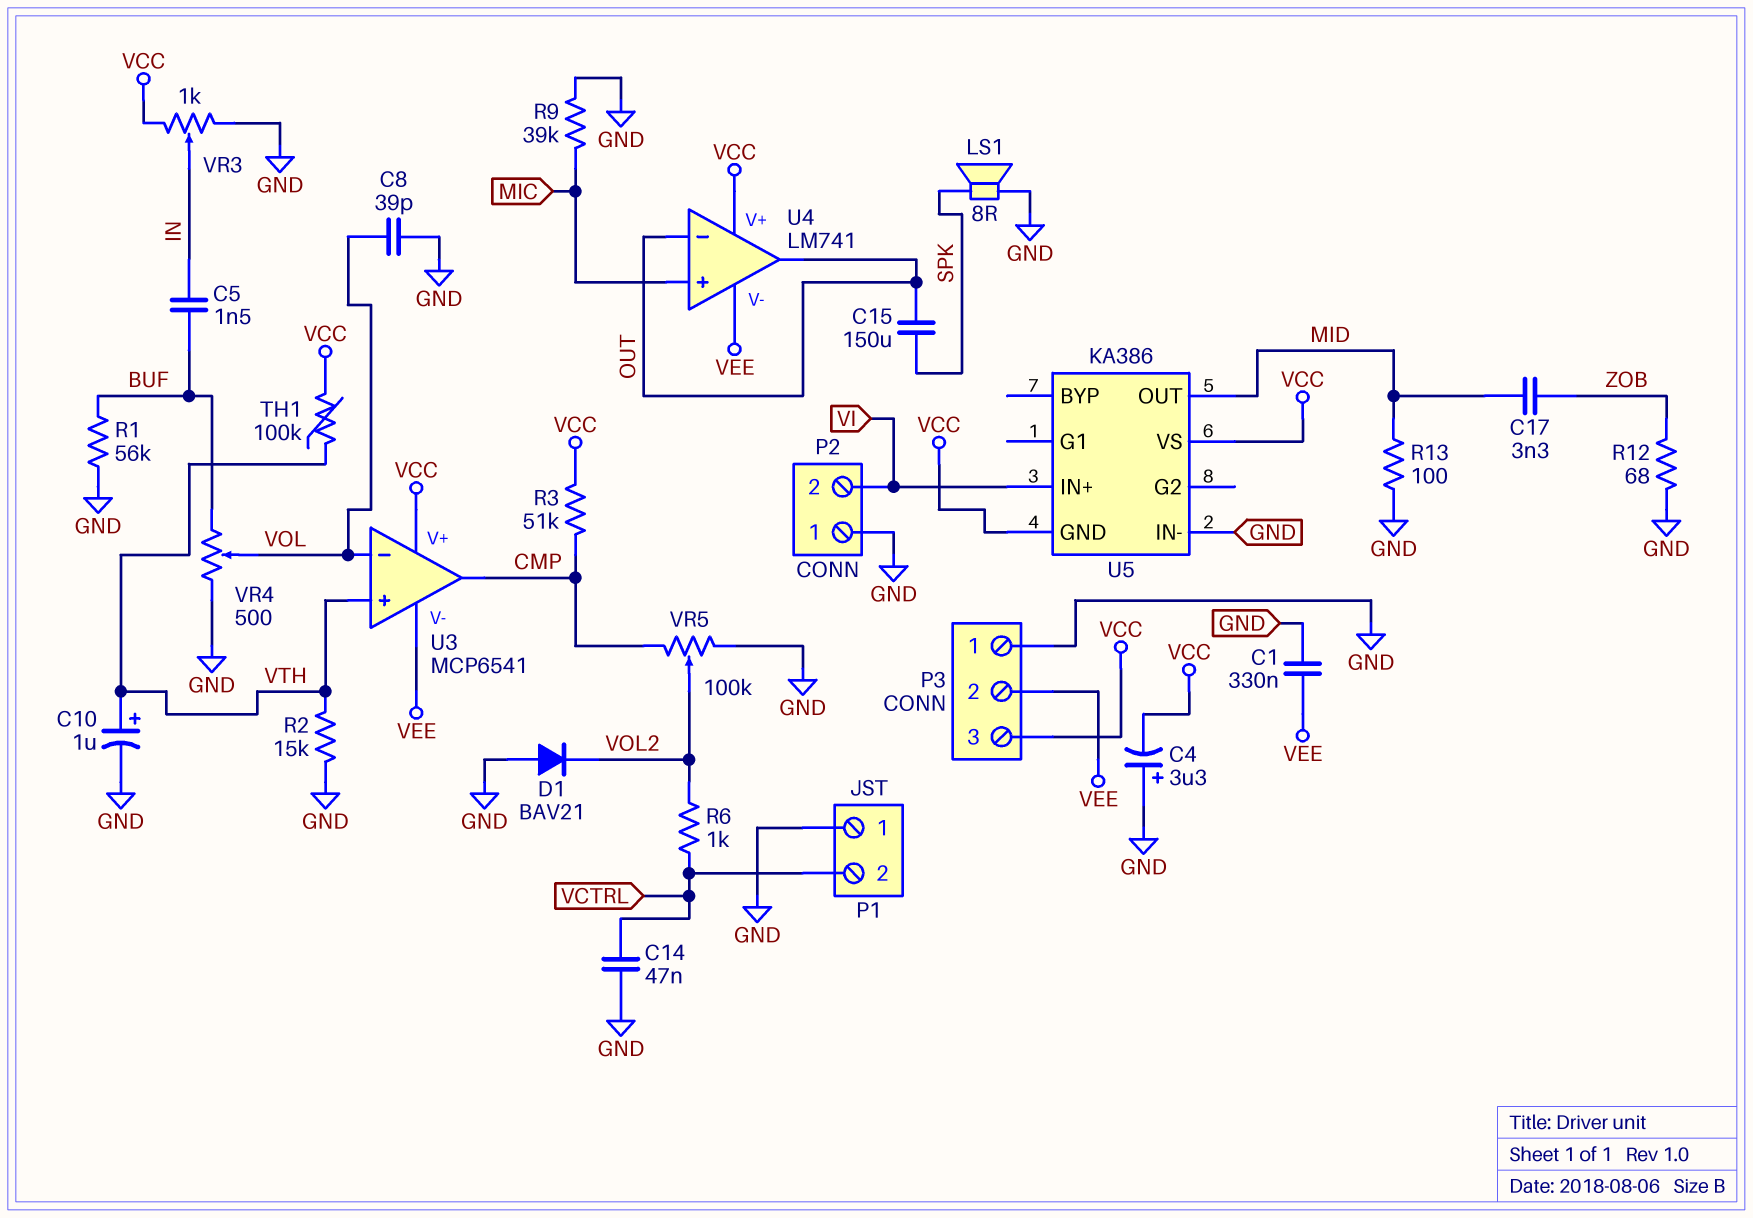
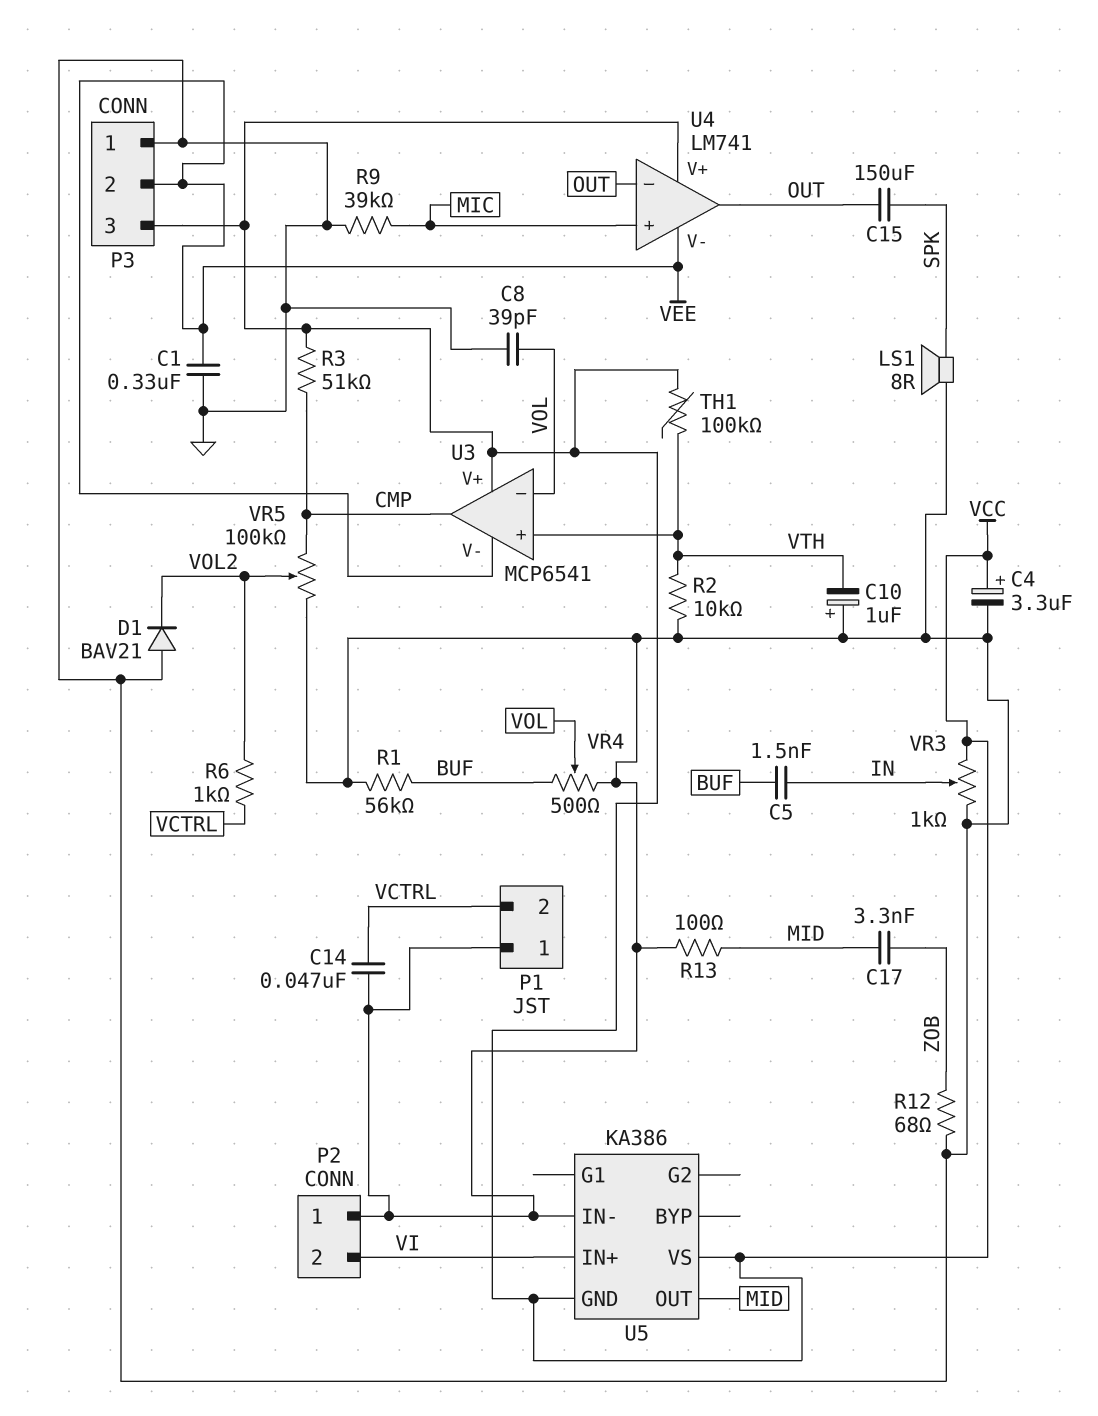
C4: 3.3uF (plus GND, minus VCC) -> 3.3uF (plus VCC, minus GND)
C10: 1uF (plus VTH, minus GND) -> 1uF (plus GND, minus VTH)
R2: 15k (GND, VTH) -> 10k (GND, VTH)

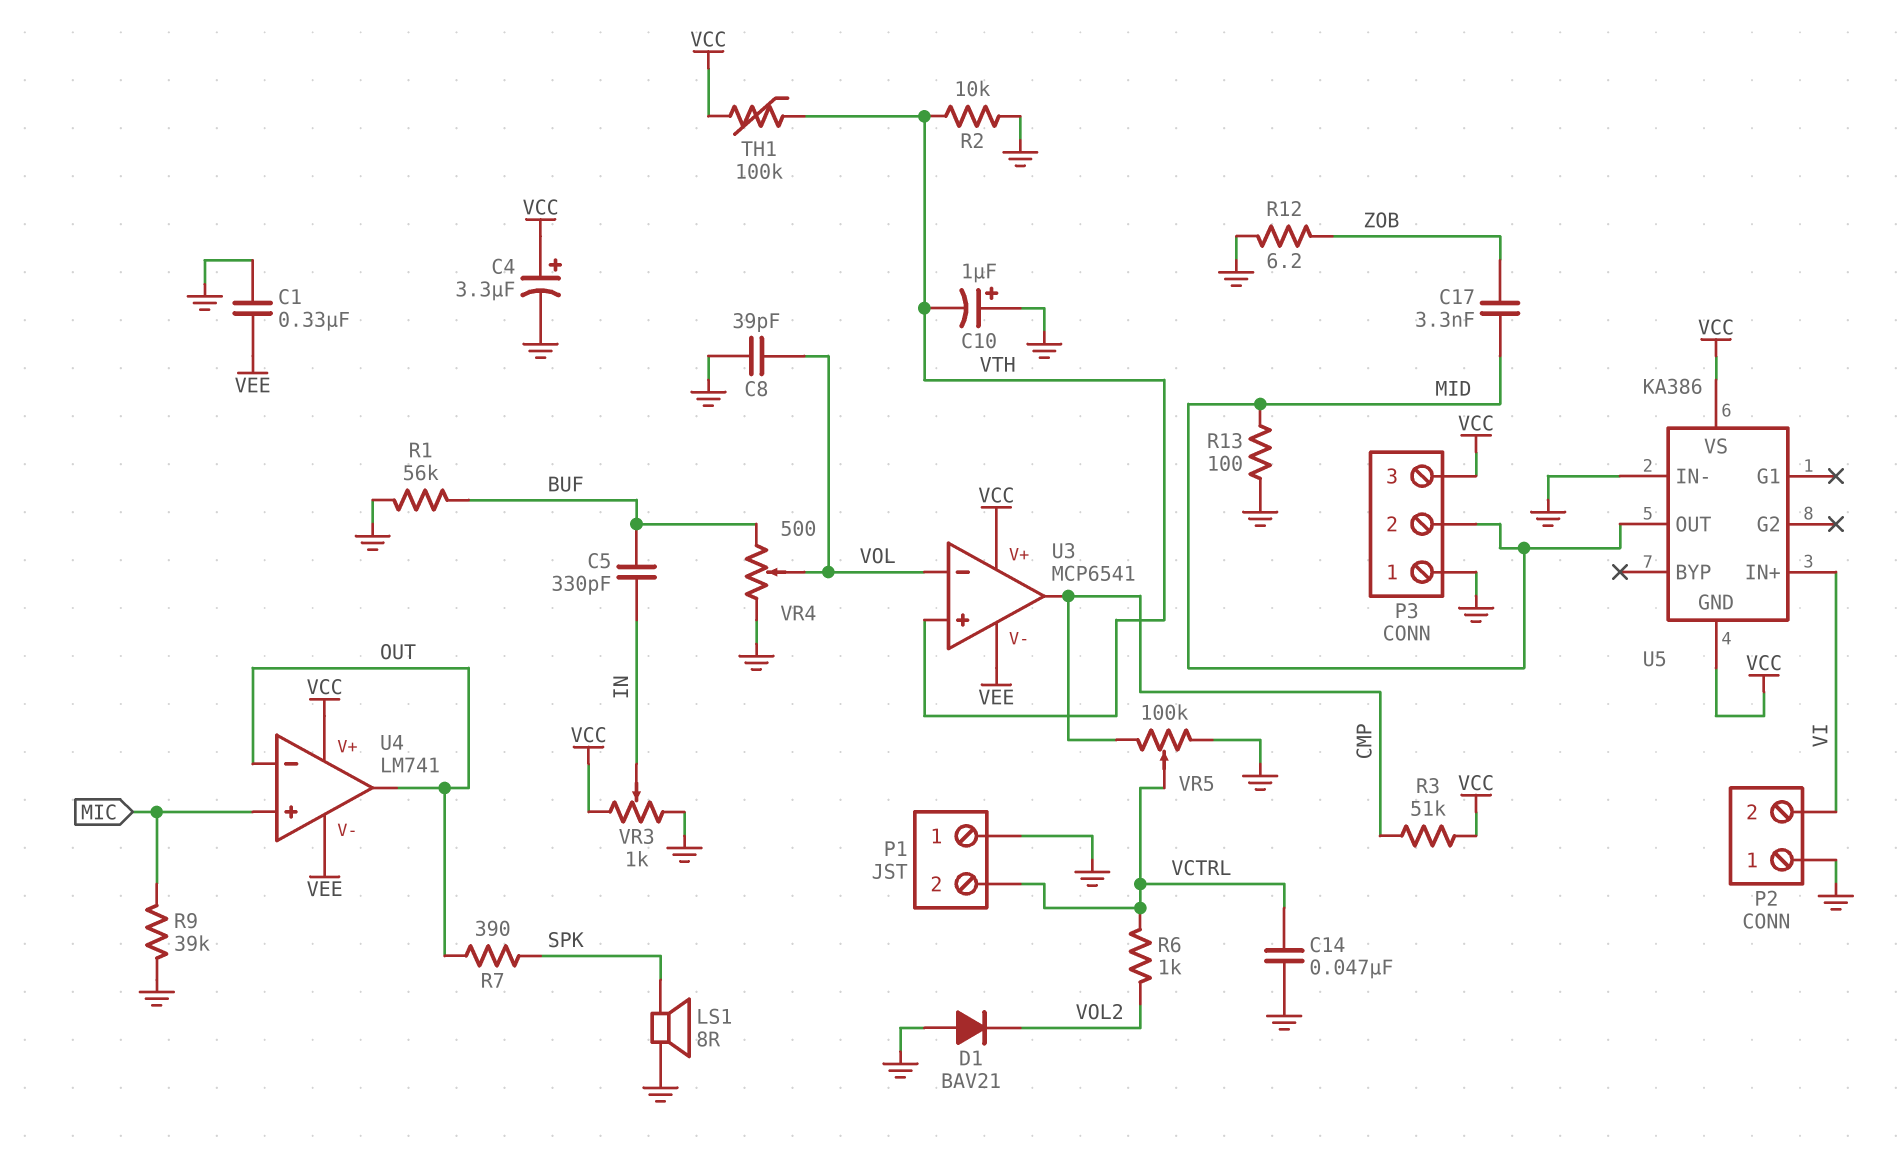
C5: 1.5nF (BUF, IN) -> 330pF (BUF, IN)
C15: 150uF (OUT, SPK) -> none
P3 pin 2: VEE -> MID
R7: none -> 390 (OUT, SPK)
R12: 68 (GND, ZOB) -> 6.2 (GND, ZOB)
VR5: 100k (CMP, GND, wiper VOL2) -> 100k (CMP, GND, wiper VCTRL)

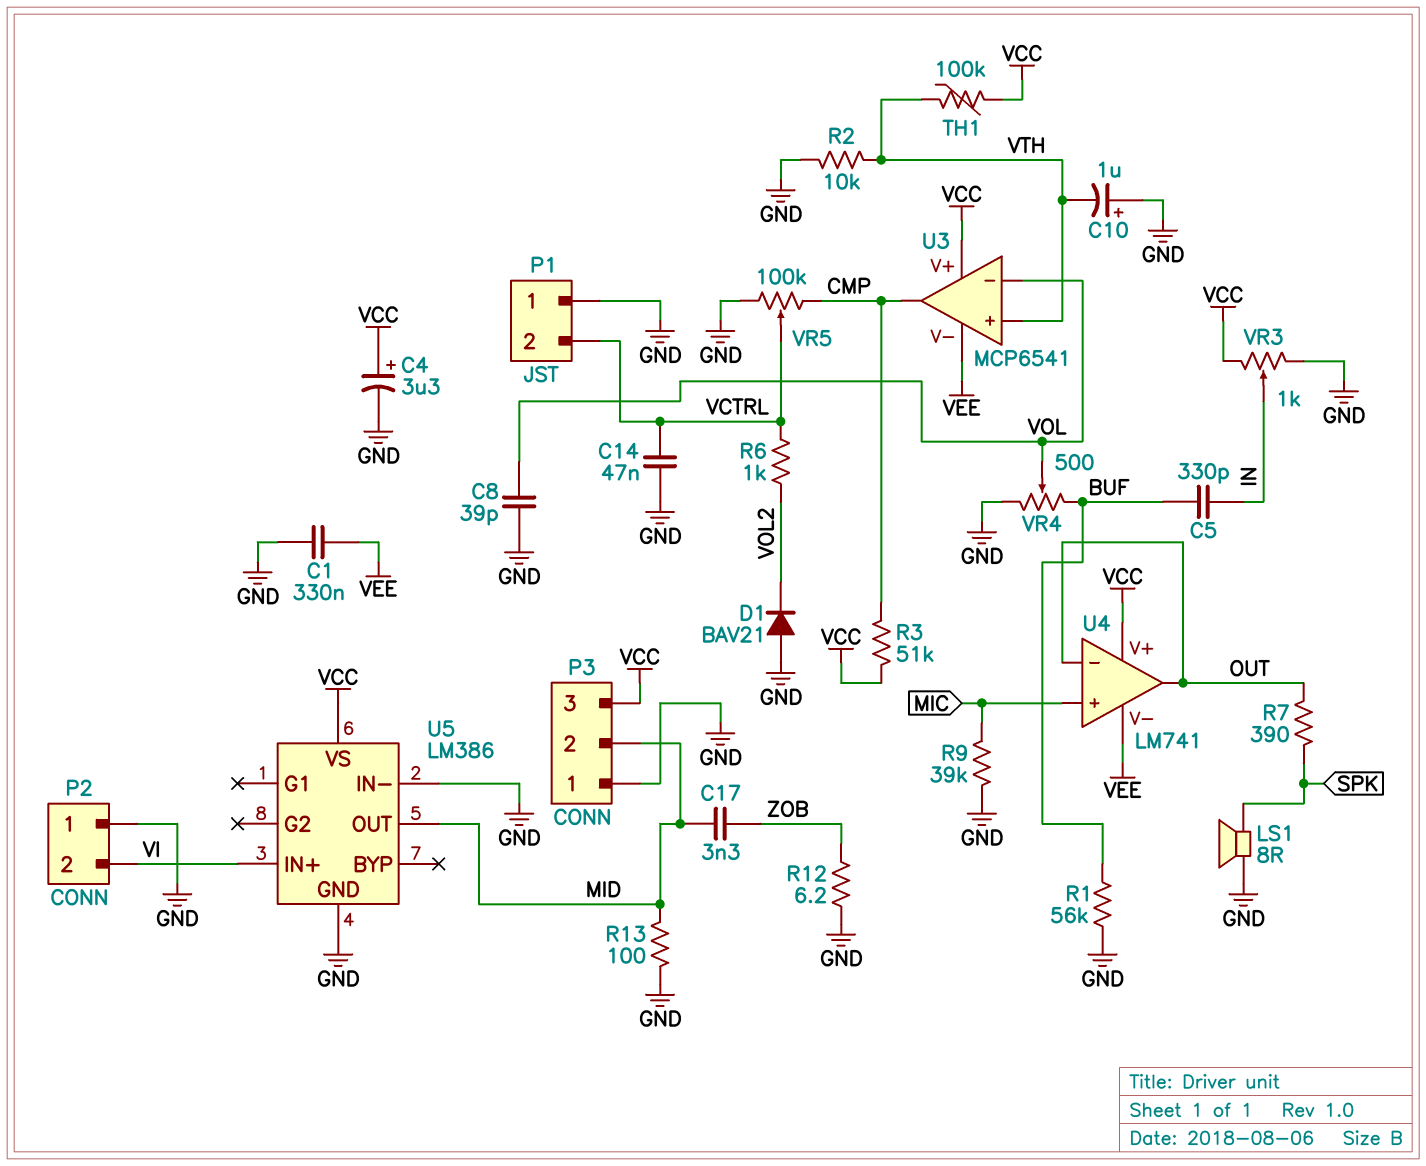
U5: KA386 -> LM386
U5 pin GND: VCC -> GND

